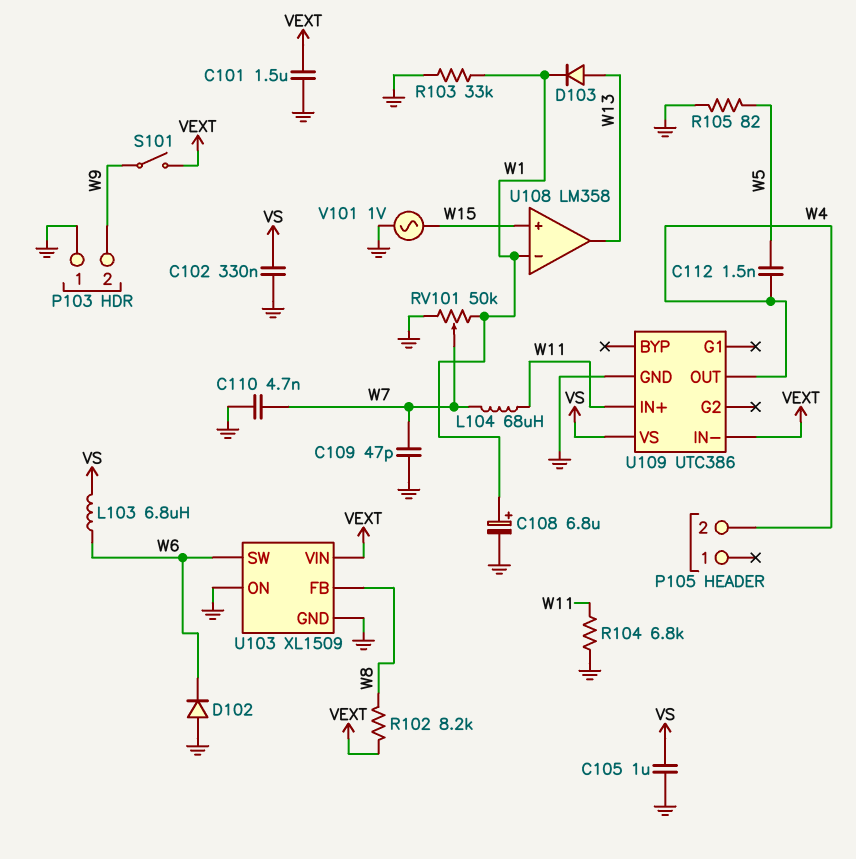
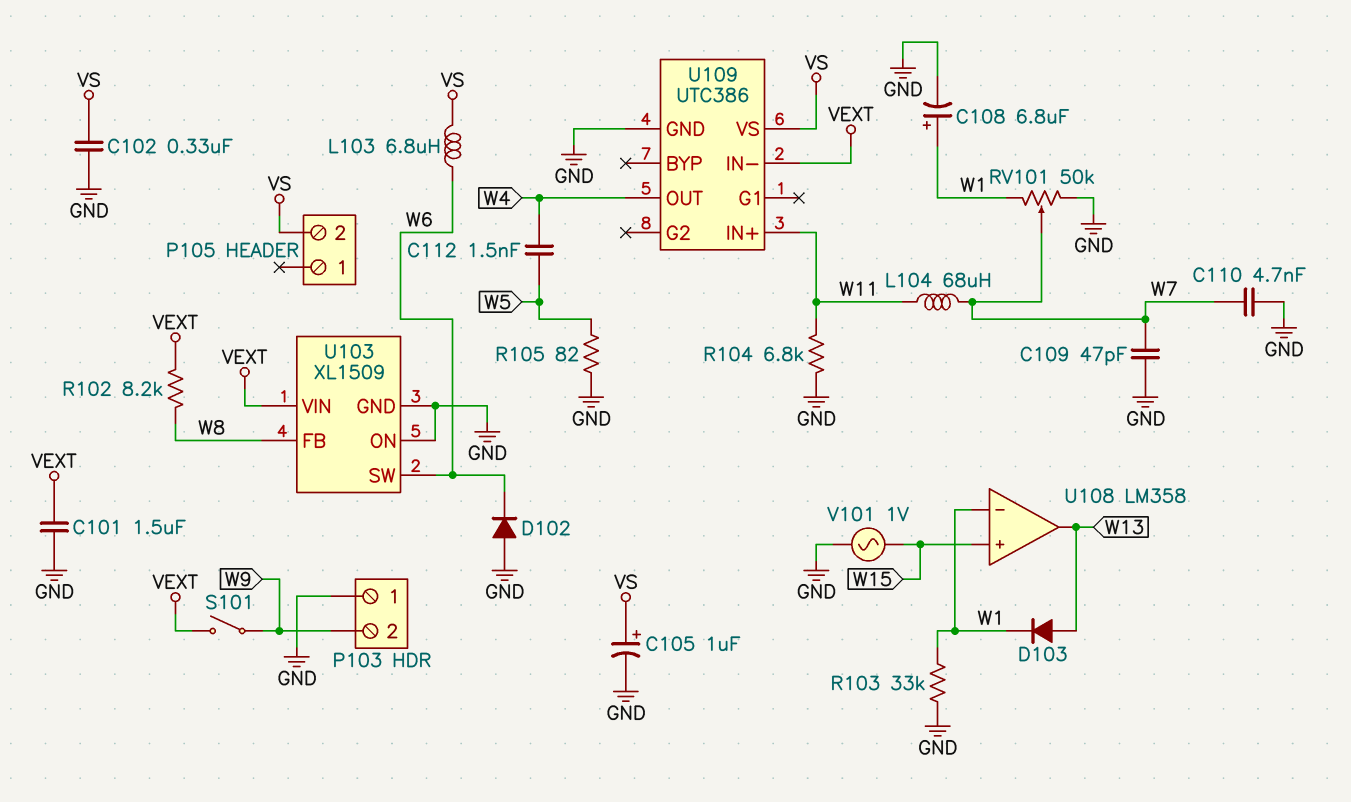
C105: 1uF (GND, VS) -> 1uF (plus VS, minus GND)
P105 pin 2: W4 -> VS

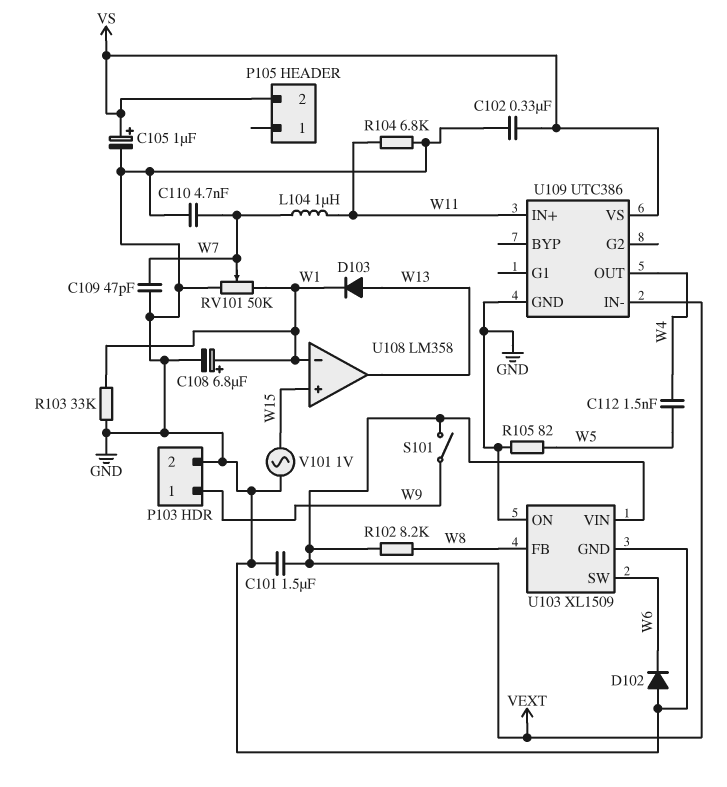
L103: 6.8uH (VS, W6) -> none
L104: 68uH (W7, W11) -> 1uH (W7, W11)
P103 pin 1: GND -> W9
P103 pin 2: W9 -> GND

